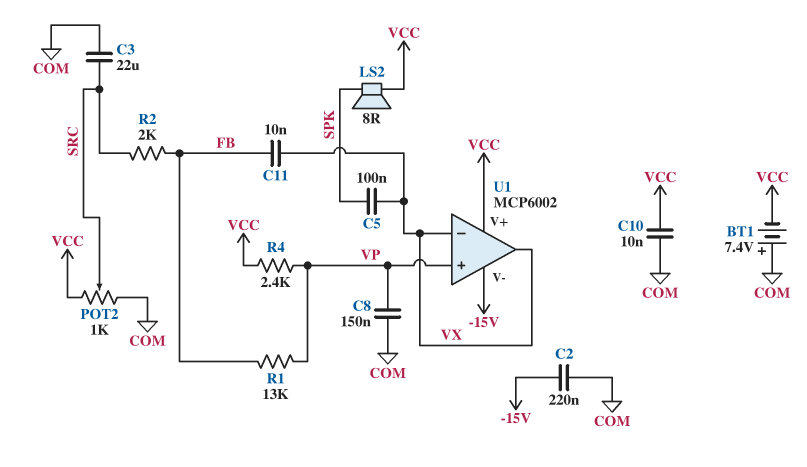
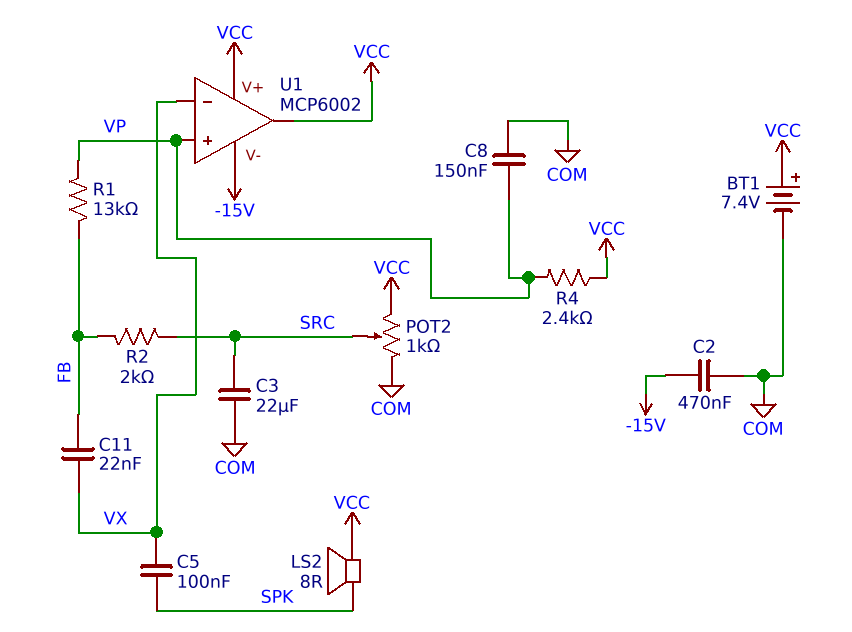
BT1: 7.4V (plus COM, minus VCC) -> 7.4V (plus VCC, minus COM)
C2: 220nF (-15V, COM) -> 470nF (-15V, COM)
C10: 10nF (COM, VCC) -> none
C11: 10nF (FB, VX) -> 22nF (FB, VX)
U1 pin out: VX -> VCC

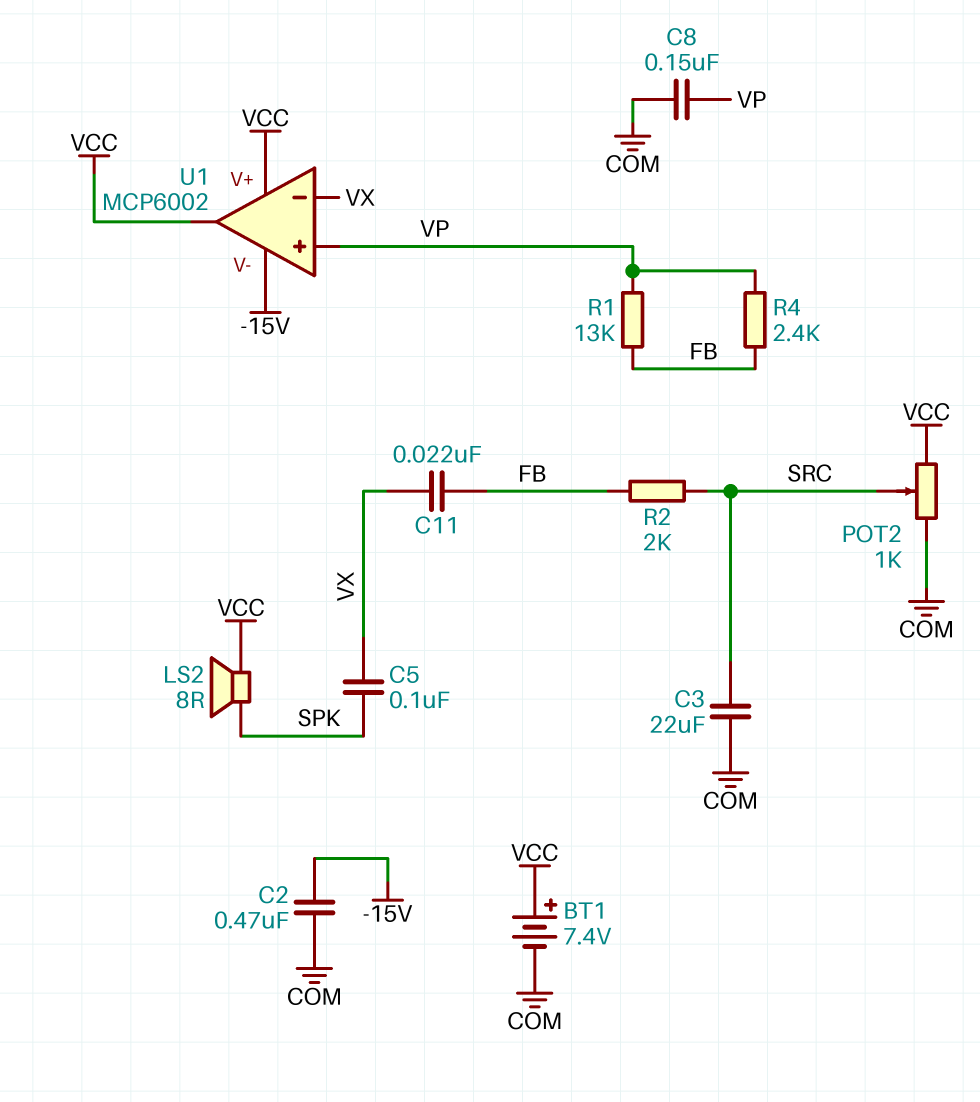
R4: 2.4k (VCC, VP) -> 2.4k (FB, VP)

